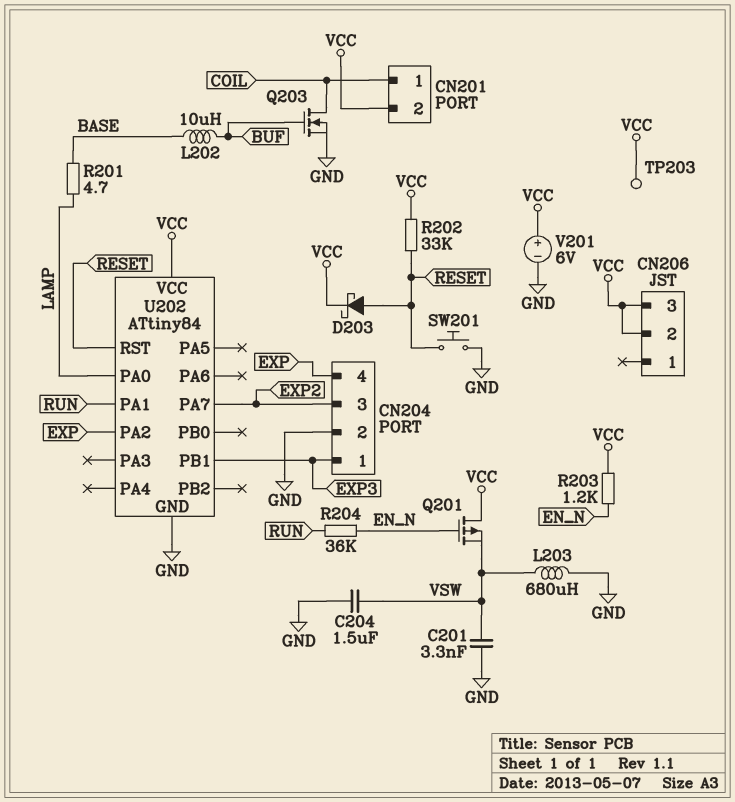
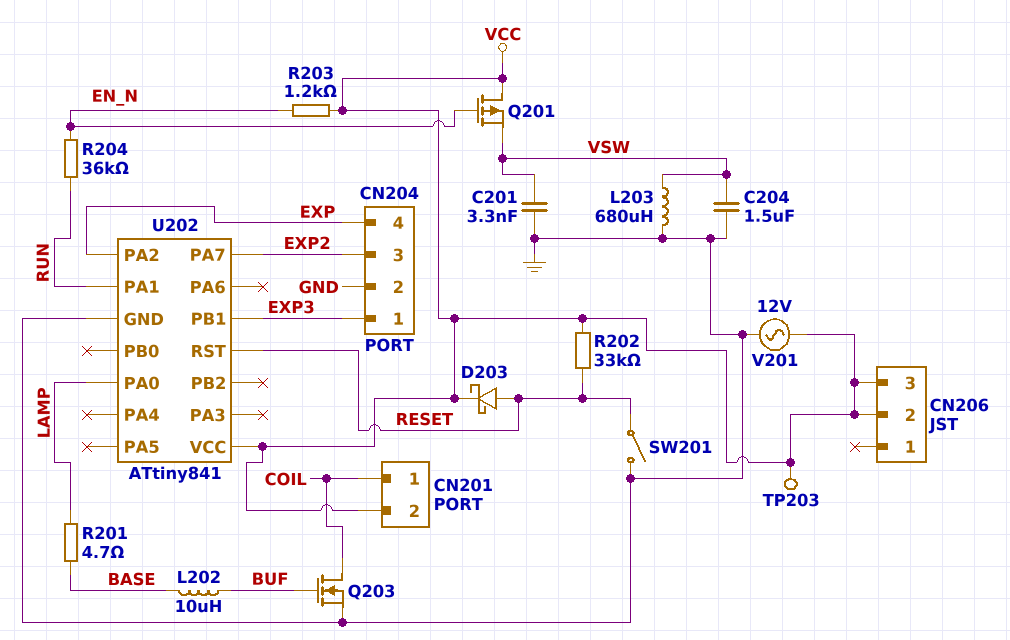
SW201: button (GND, RESET) -> switch (GND, RESET)
U202: ATtiny84 -> ATtiny841
V201: 6V (plus VCC, minus GND) -> AC 12V (GND, VCC)

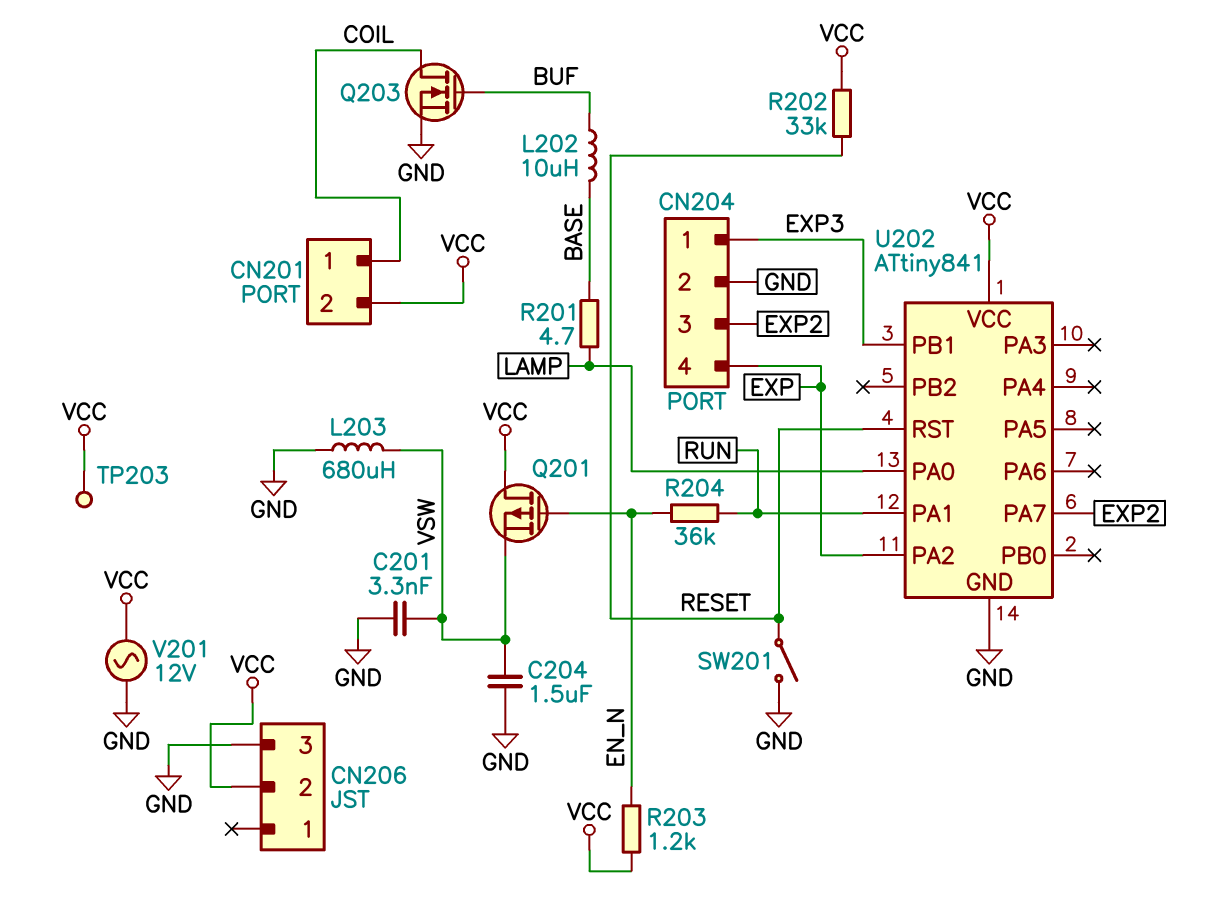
CN206 pin 3: VCC -> GND
D203: schottky (A RESET, K VCC) -> none

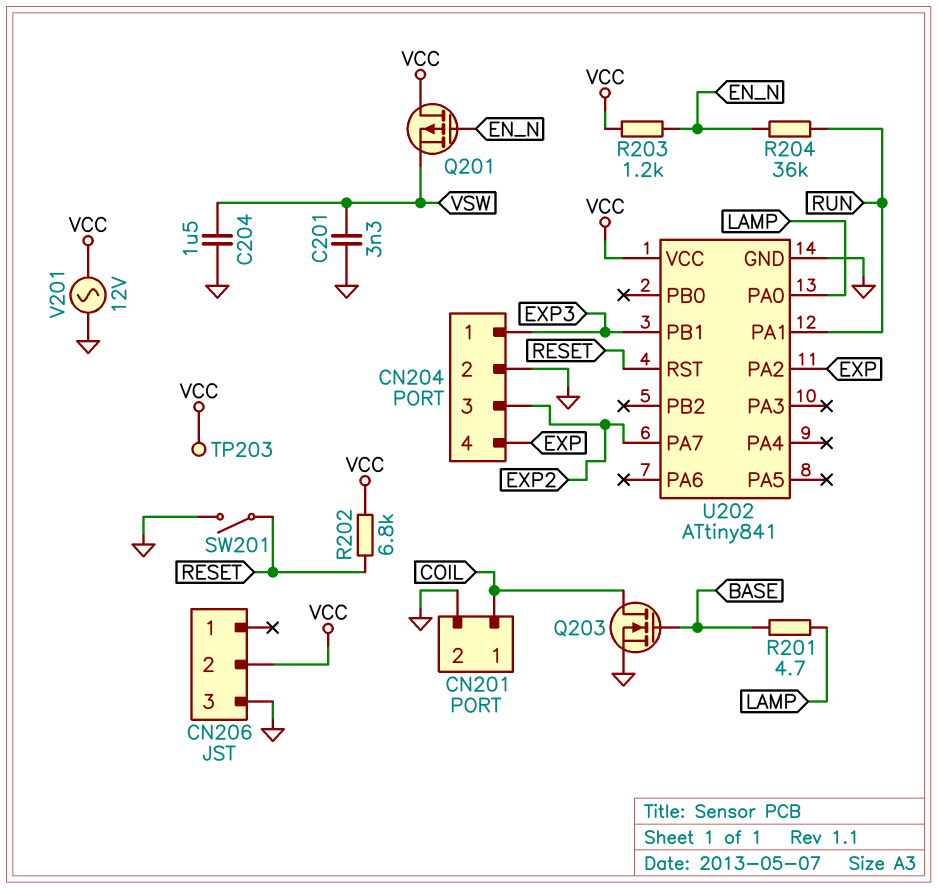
CN201 pin 2: VCC -> GND
L202: 10uH (BASE, BUF) -> none
L203: 680uH (GND, VSW) -> none
Q203: NMOS (G BUF, D COIL, S GND) -> NMOS (G BASE, D COIL, S GND)
R202: 33k (RESET, VCC) -> 6.8k (RESET, VCC)

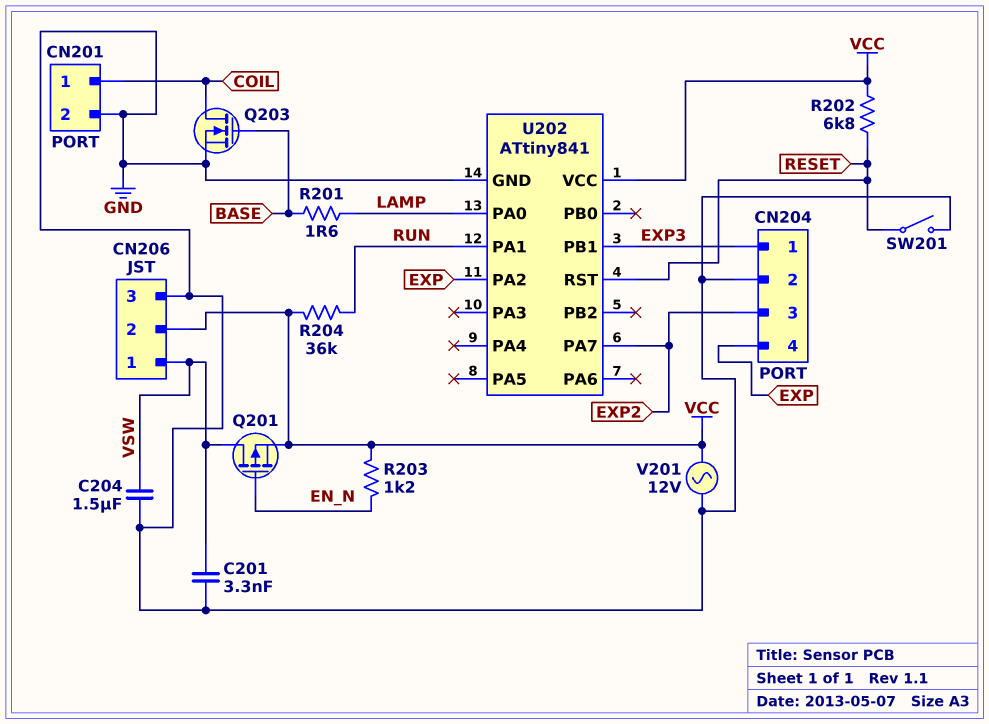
CN206 pin 1: none -> VSW
Q201: PMOS (G EN_N, D VCC, S VSW) -> PMOS (G EN_N, D VSW, S VCC)
R201: 4.7 (BASE, LAMP) -> 1.6 (BASE, LAMP)
R204: 36k (EN_N, RUN) -> 36k (RUN, VCC)
TP203: test point (VCC) -> none

